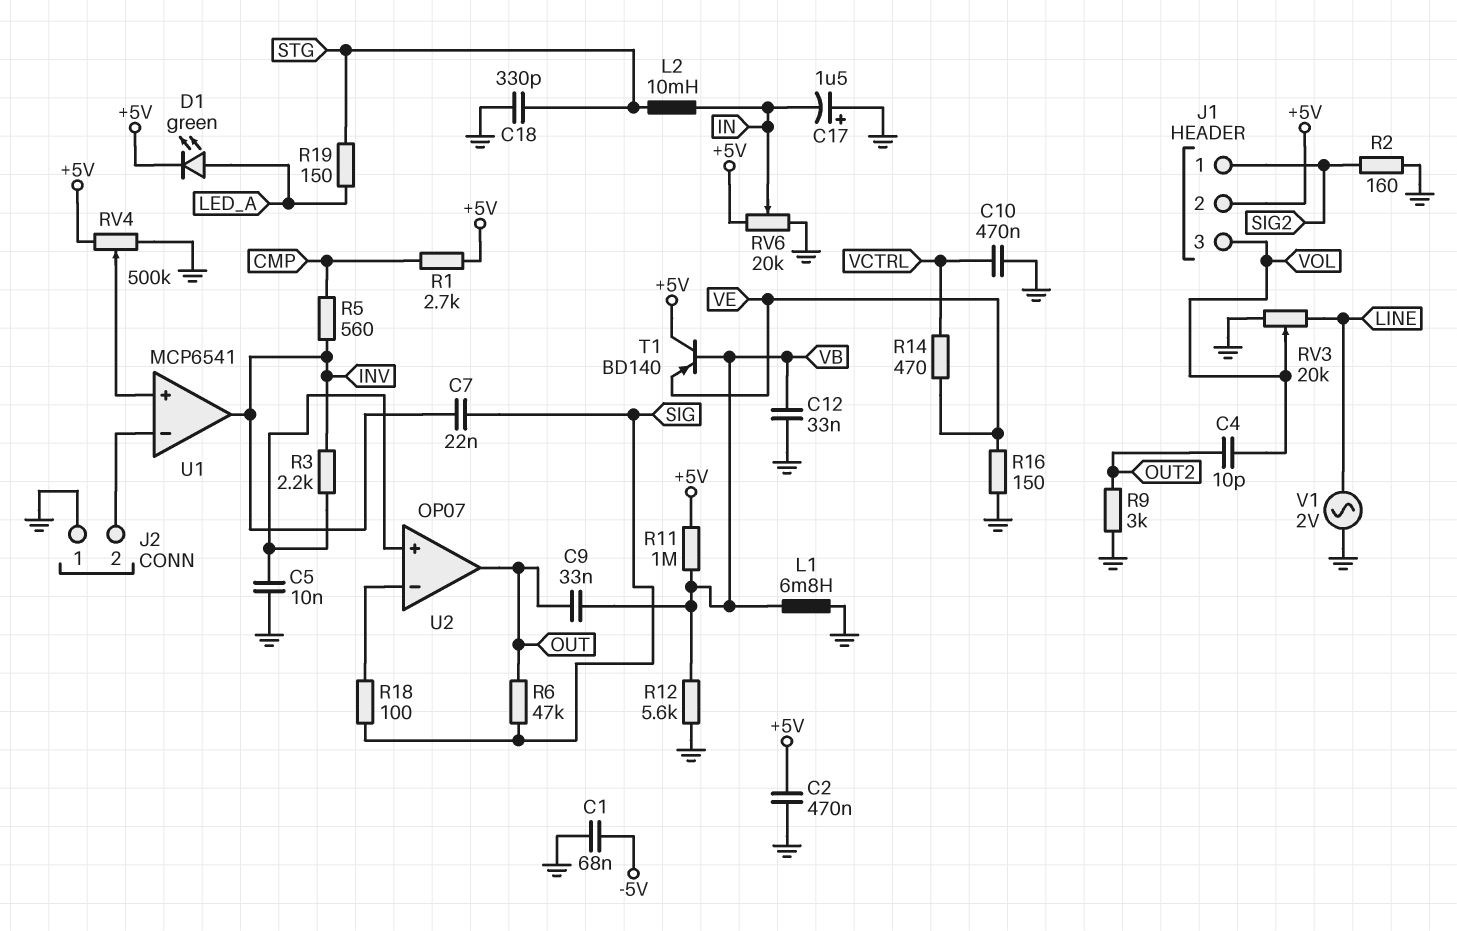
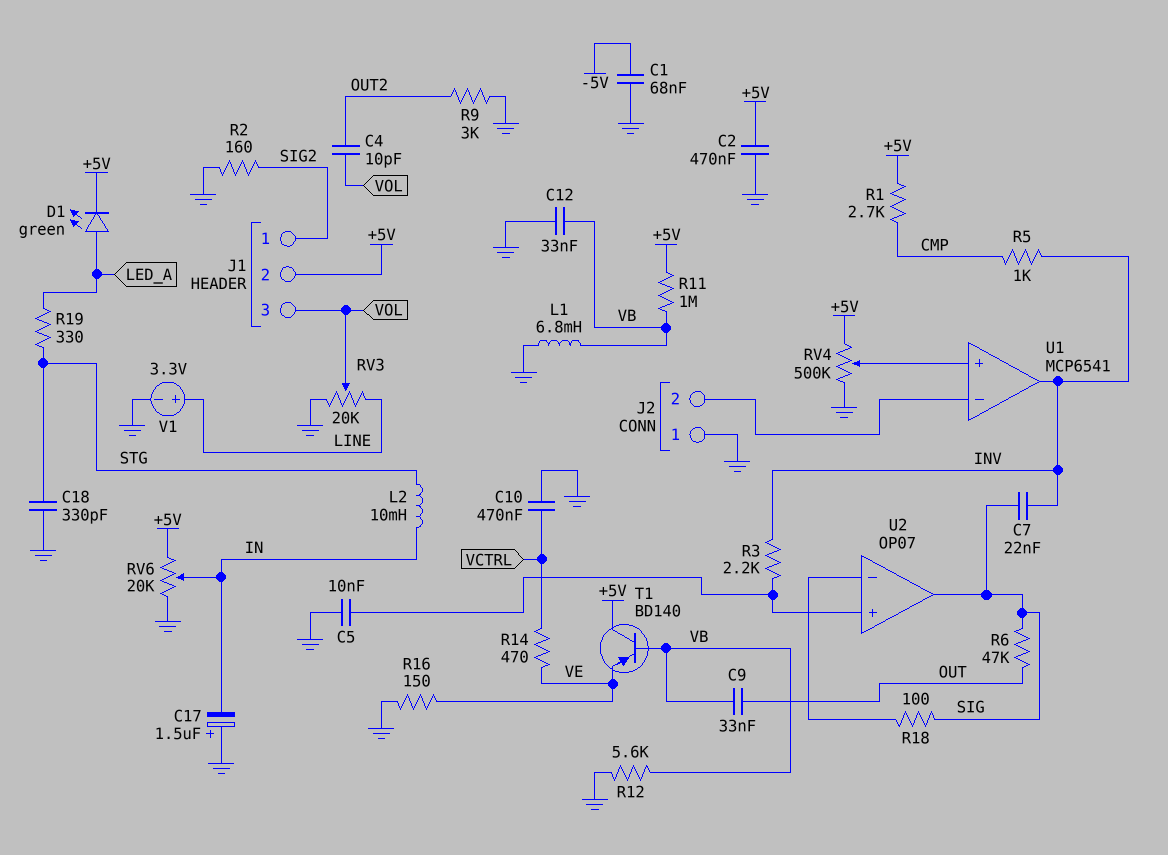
R5: 560 (CMP, INV) -> 1k (CMP, INV)
R19: 150 (LED_A, STG) -> 330 (LED_A, STG)
U2 pin out: OUT -> SIG
V1: AC 2V (GND, LINE) -> 3.3V (plus LINE, minus GND)

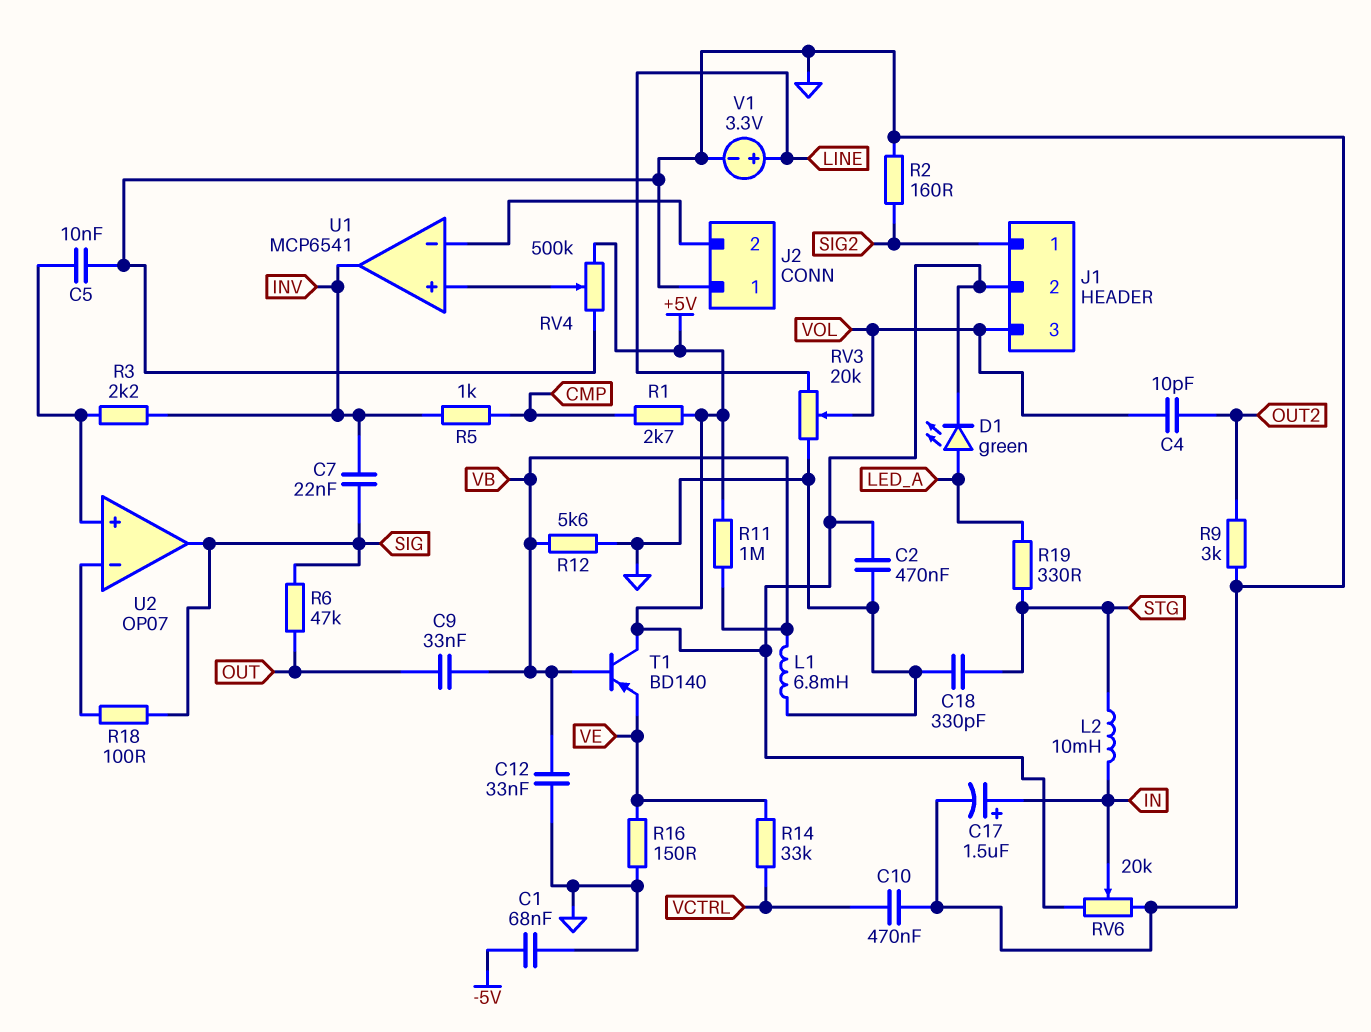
C17: 1.5uF (plus GND, minus IN) -> 1.5uF (plus IN, minus GND)
R14: 470 (VCTRL, VE) -> 33k (VCTRL, VE)

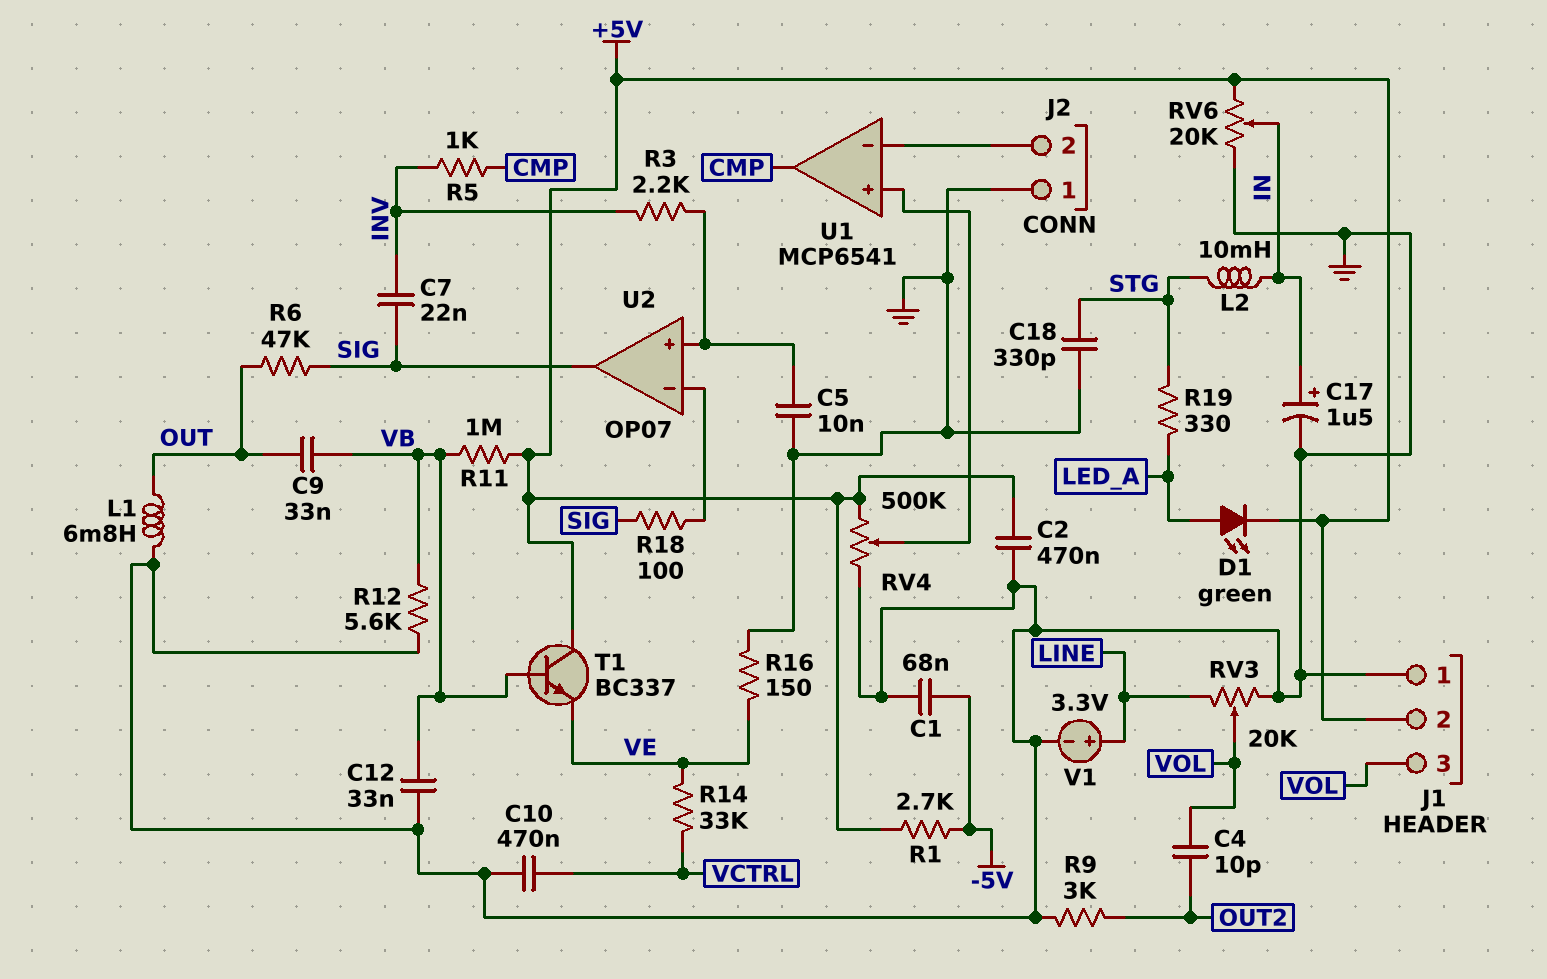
J1 pin 1: SIG2 -> GND
L1: 6.8mH (GND, VB) -> 6.8mH (GND, OUT)
R1: 2.7k (+5V, CMP) -> 2.7k (+5V, -5V)
R2: 160 (GND, SIG2) -> none
T1: PNP BD140 (B VB, C +5V, E VE) -> NPN BC337 (B VB, C +5V, E VE)
U1 pin out: INV -> CMP

